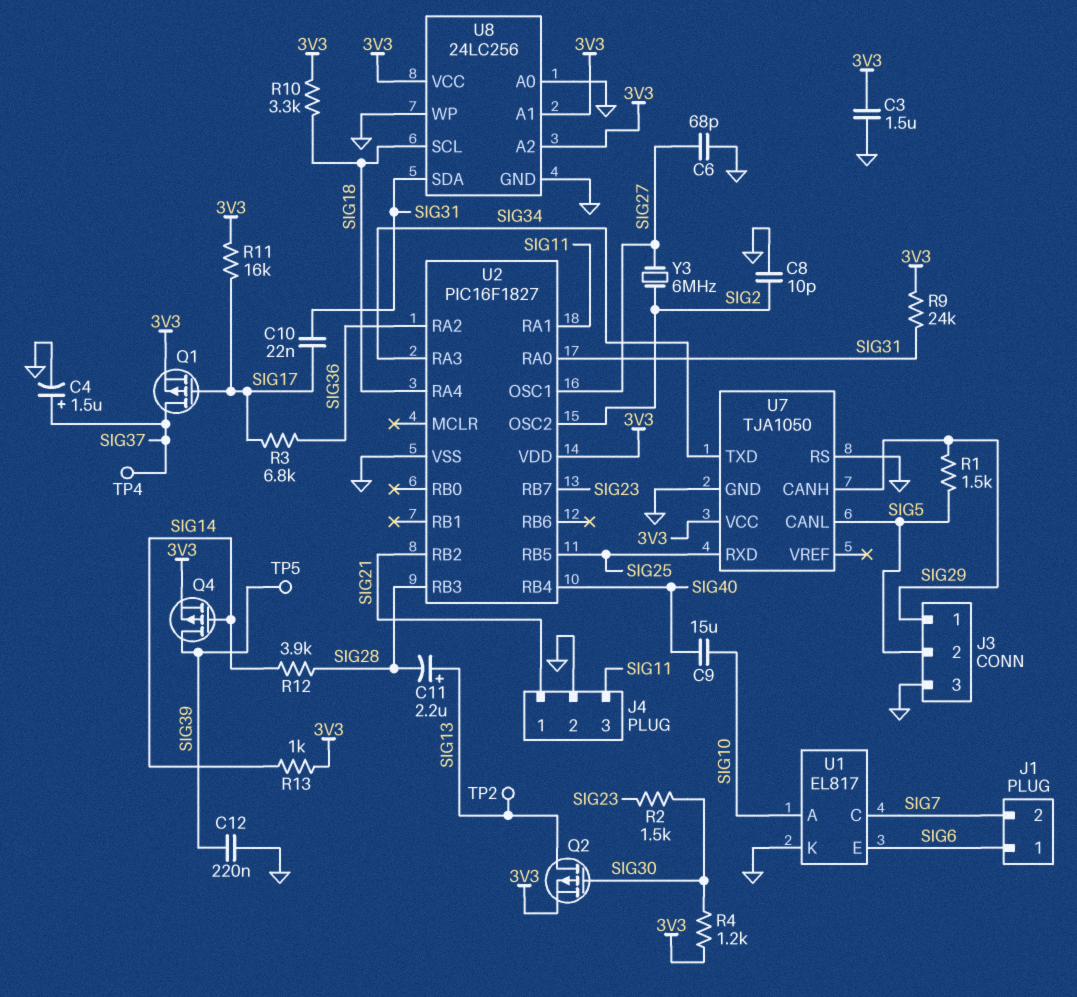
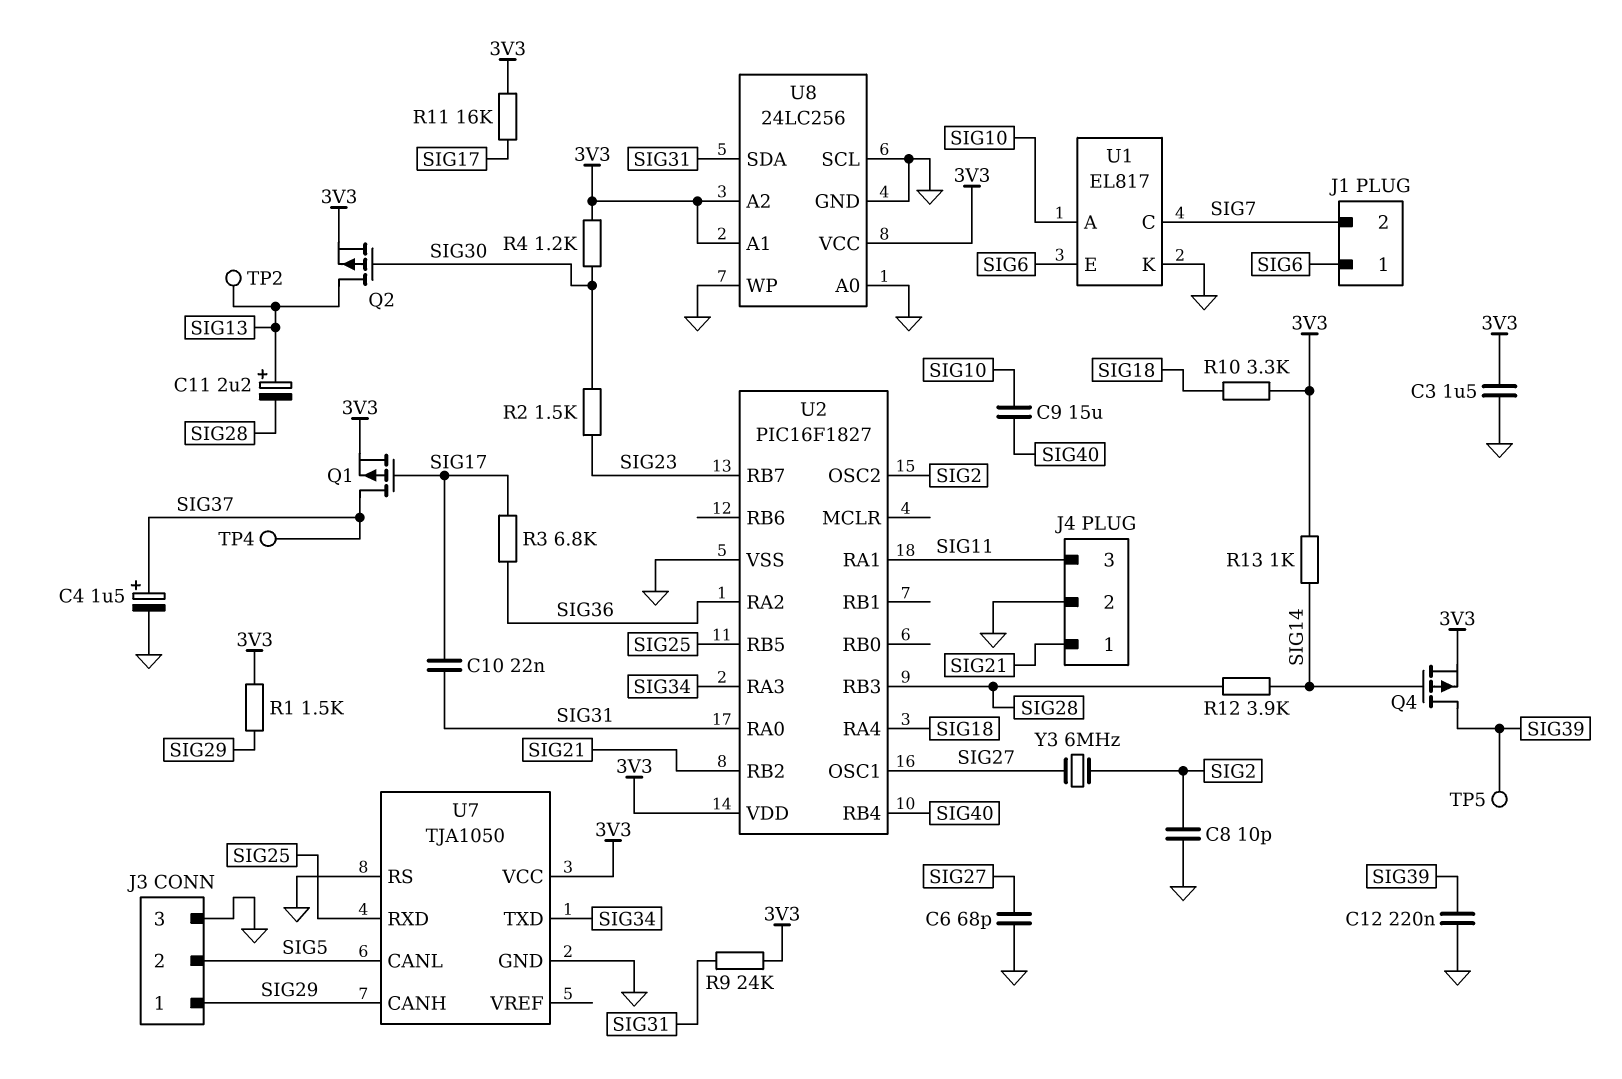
R1: 1.5k (SIG5, SIG29) -> 1.5k (3V3, SIG29)
U8 pin SCL: SIG18 -> GND

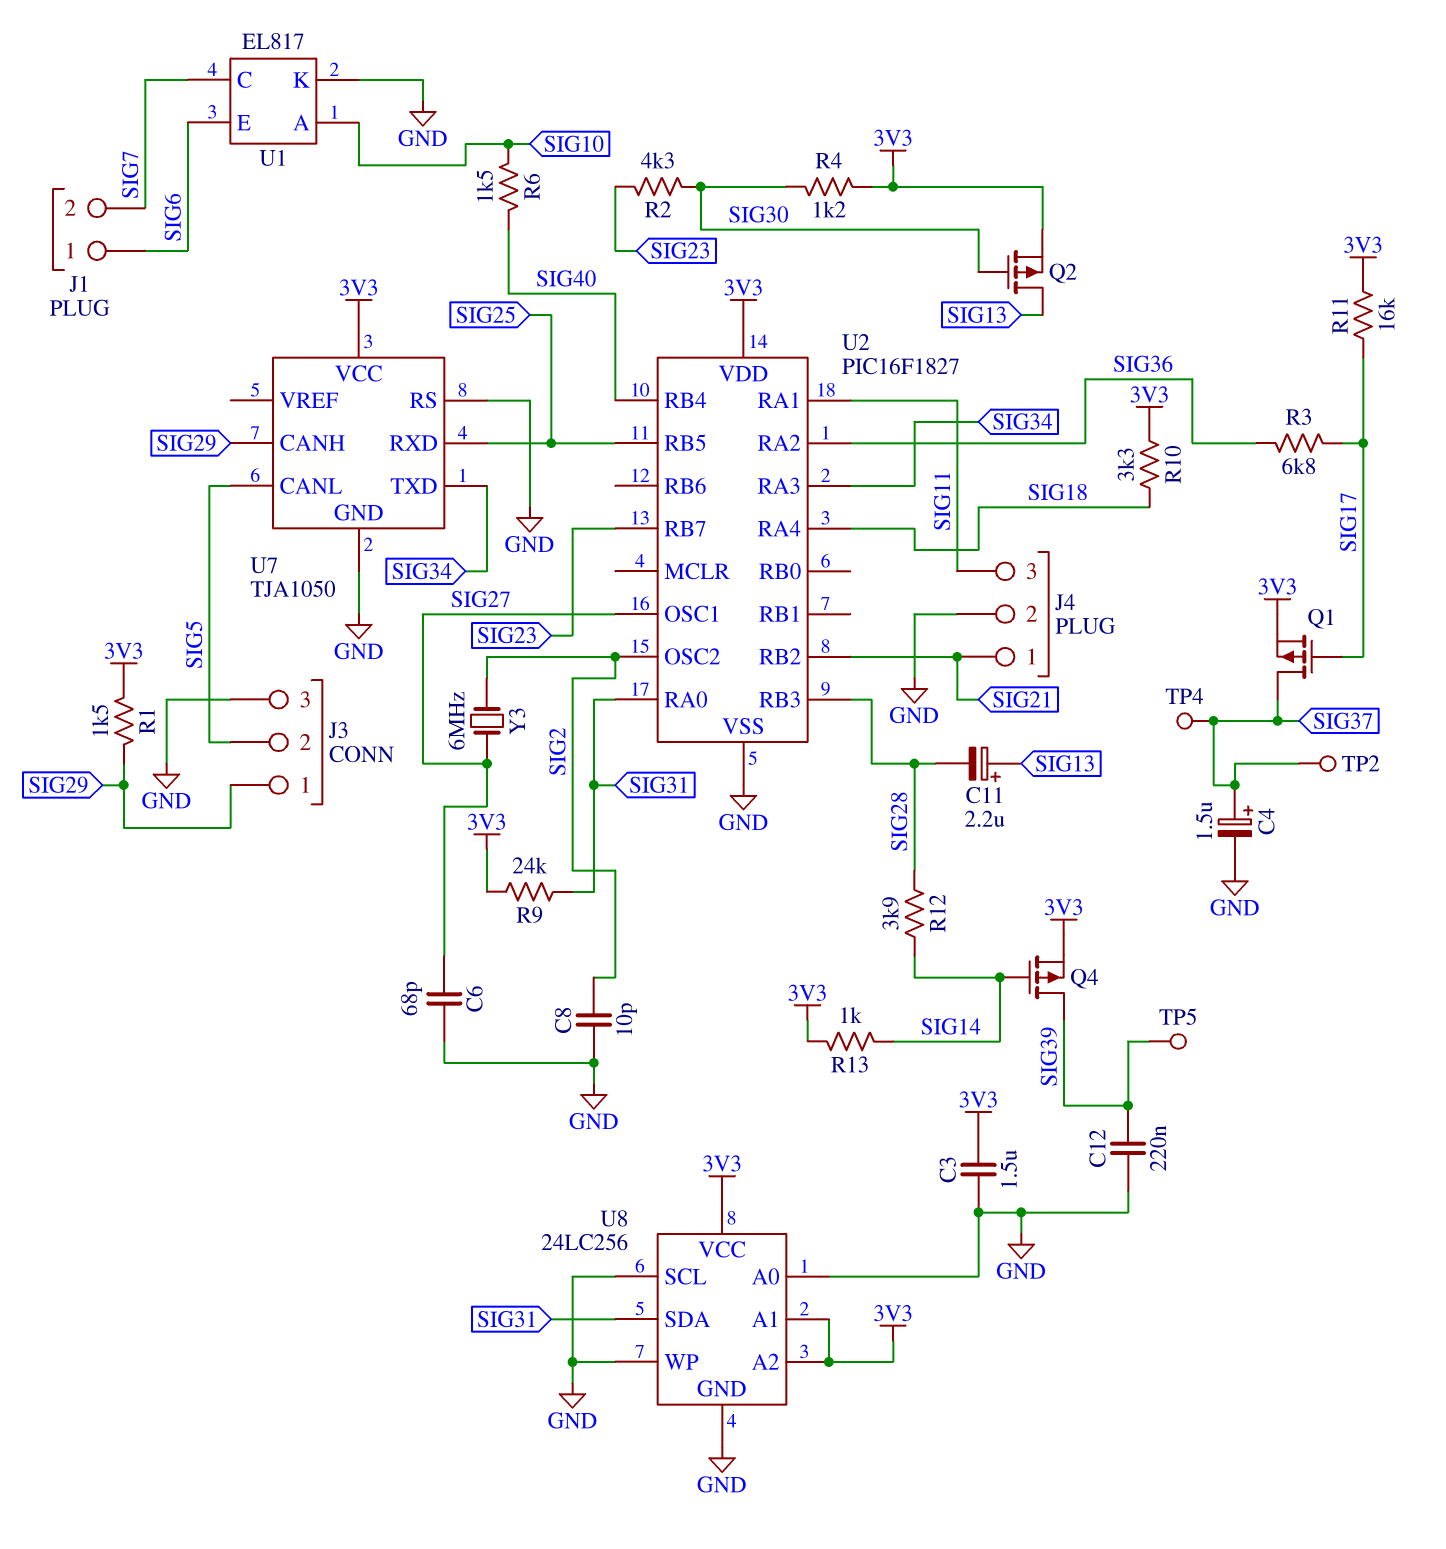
C9: 15uF (SIG10, SIG40) -> none
C10: 22nF (SIG17, SIG31) -> none
R2: 1.5k (SIG23, SIG30) -> 4.3k (SIG23, SIG30)
R6: none -> 1.5k (SIG10, SIG40)
TP2: test point (SIG13) -> test point (SIG37)

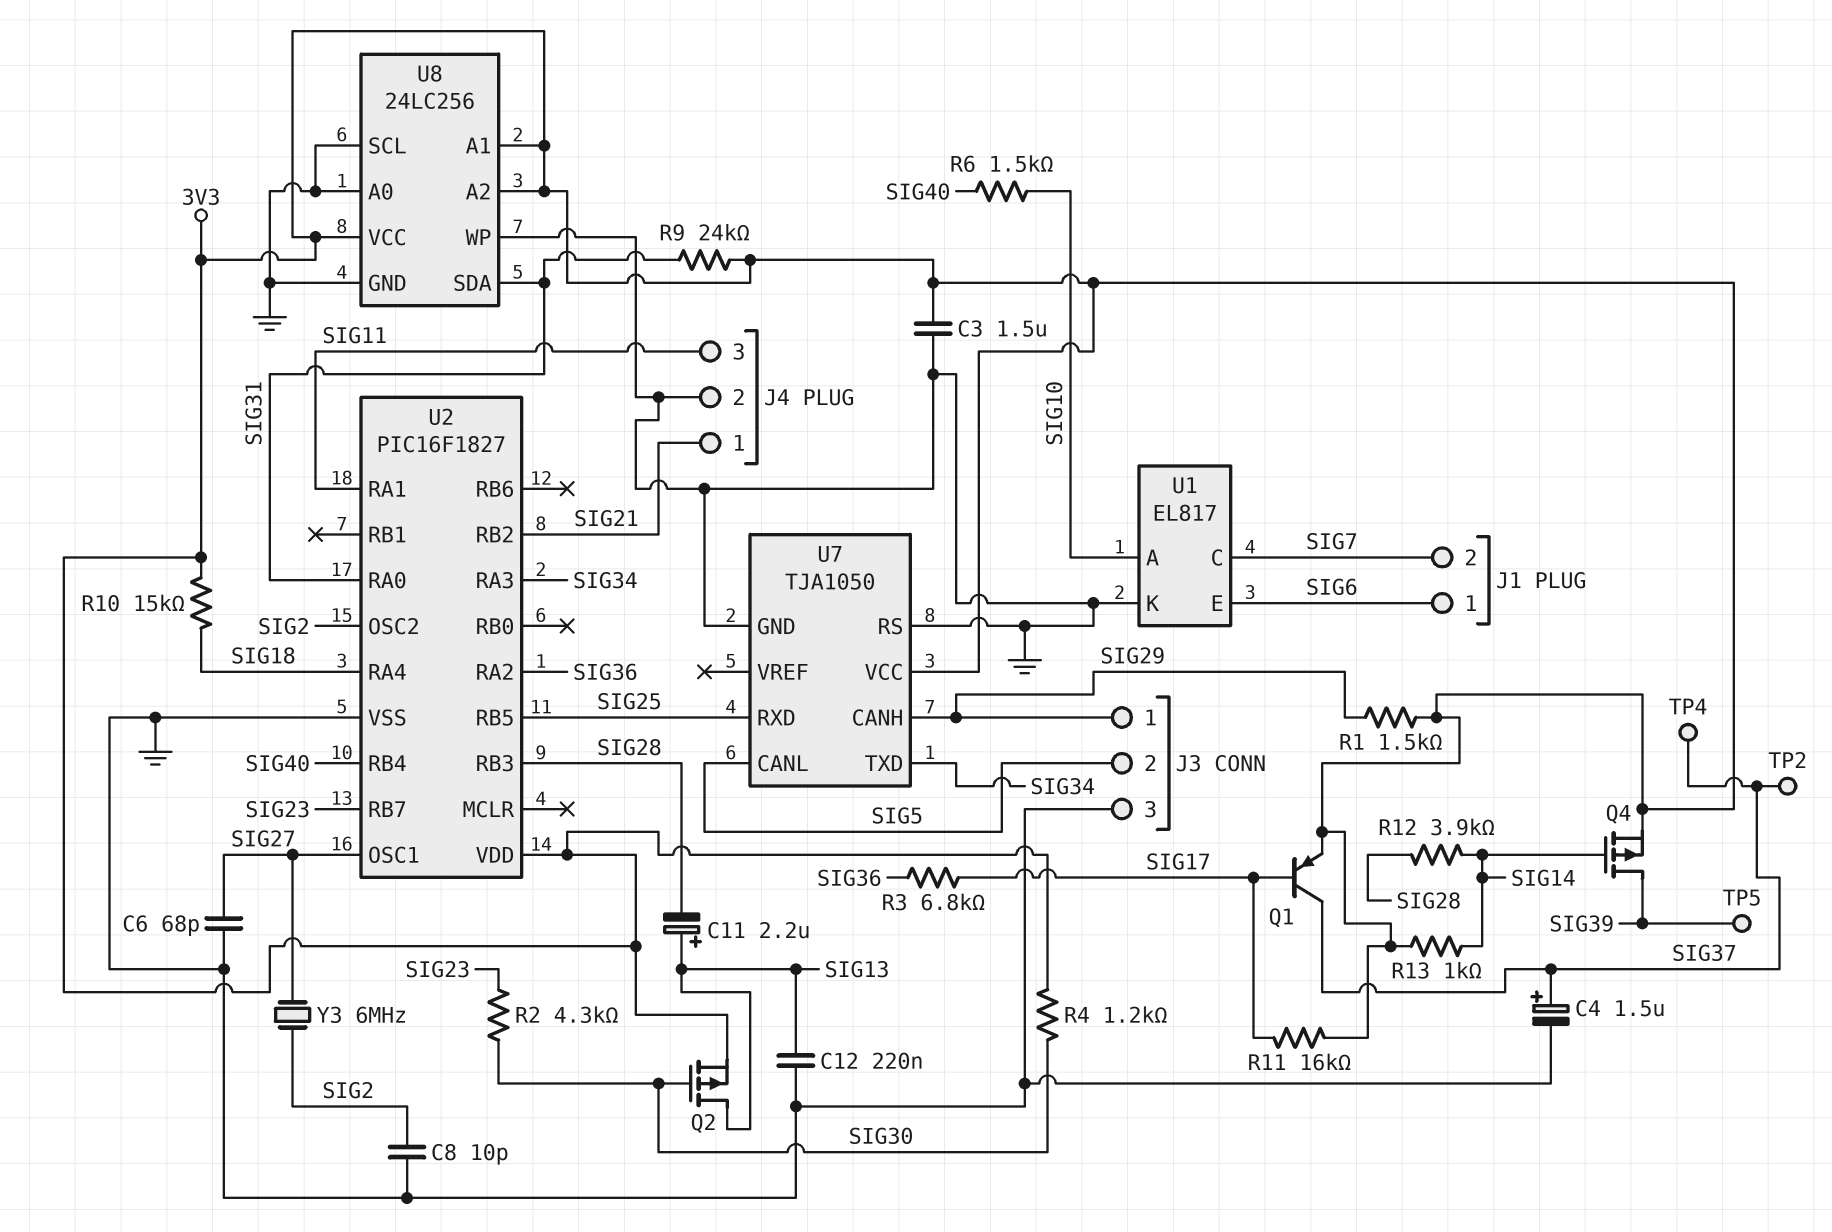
C12: 220nF (GND, SIG39) -> 220nF (GND, SIG13)
Q1: PMOS (G SIG17, D SIG37, S 3V3) -> PNP (B SIG17, C SIG37, E 3V3)
R10: 3.3k (3V3, SIG18) -> 15k (3V3, SIG18)

